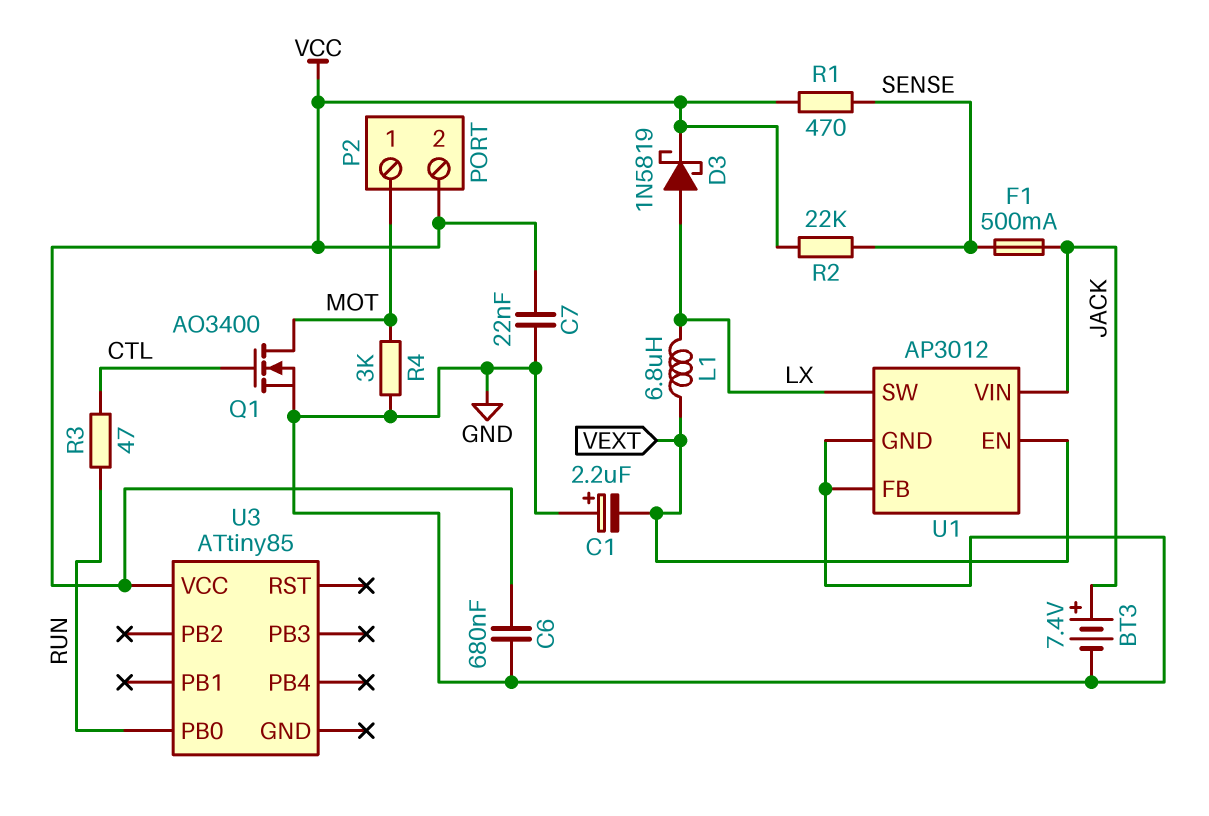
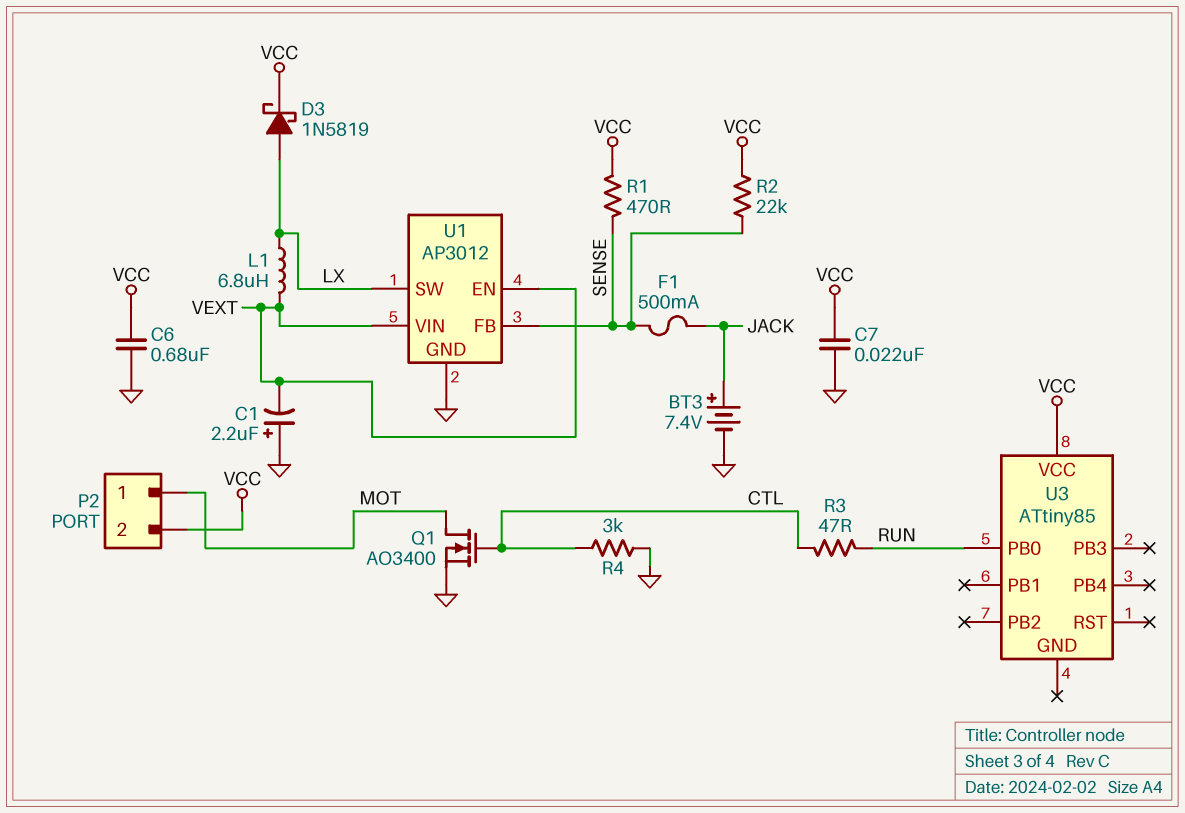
R4: 3k (GND, MOT) -> 3k (CTL, GND)
U1 pin FB: GND -> SENSE
U1 pin VIN: JACK -> VEXT

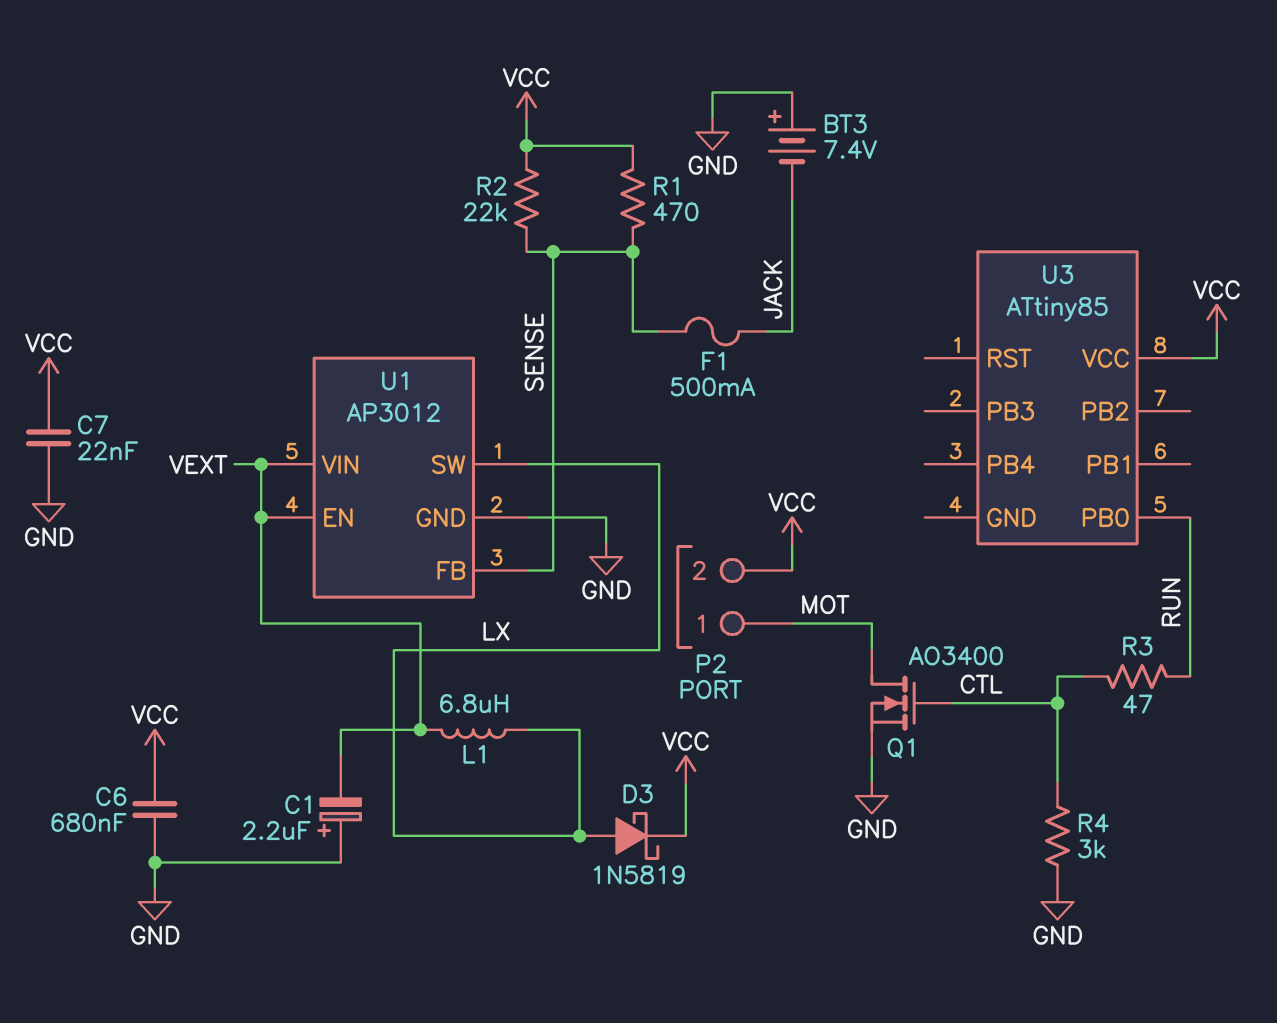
BT3: 7.4V (plus JACK, minus GND) -> 7.4V (plus GND, minus JACK)

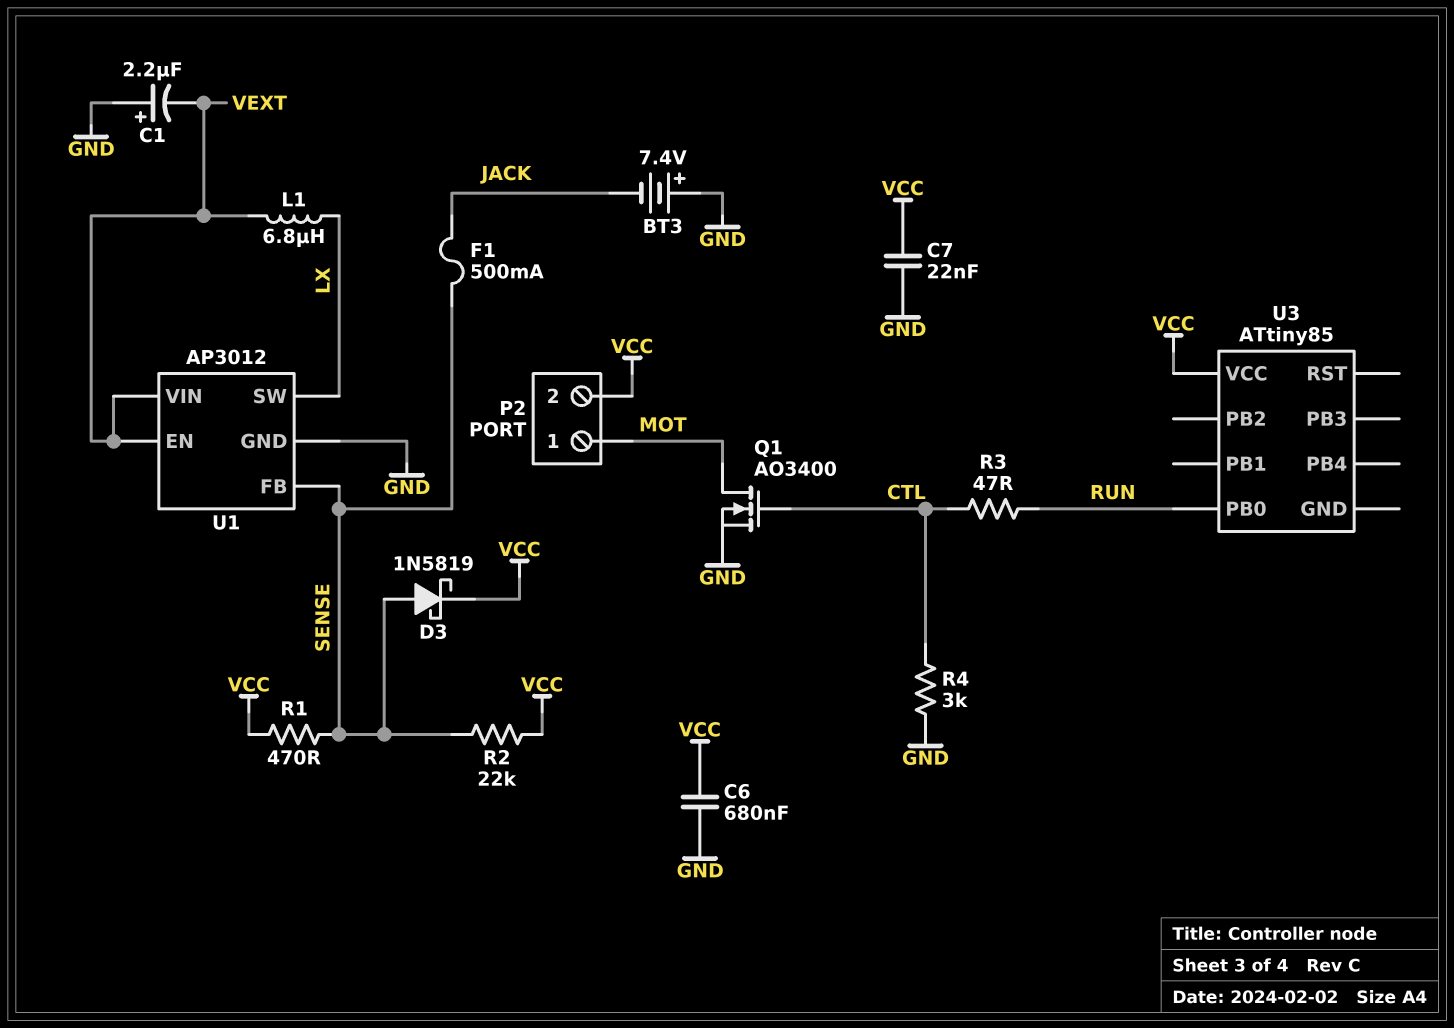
D3: schottky 1N5819 (A LX, K VCC) -> schottky 1N5819 (A SENSE, K VCC)

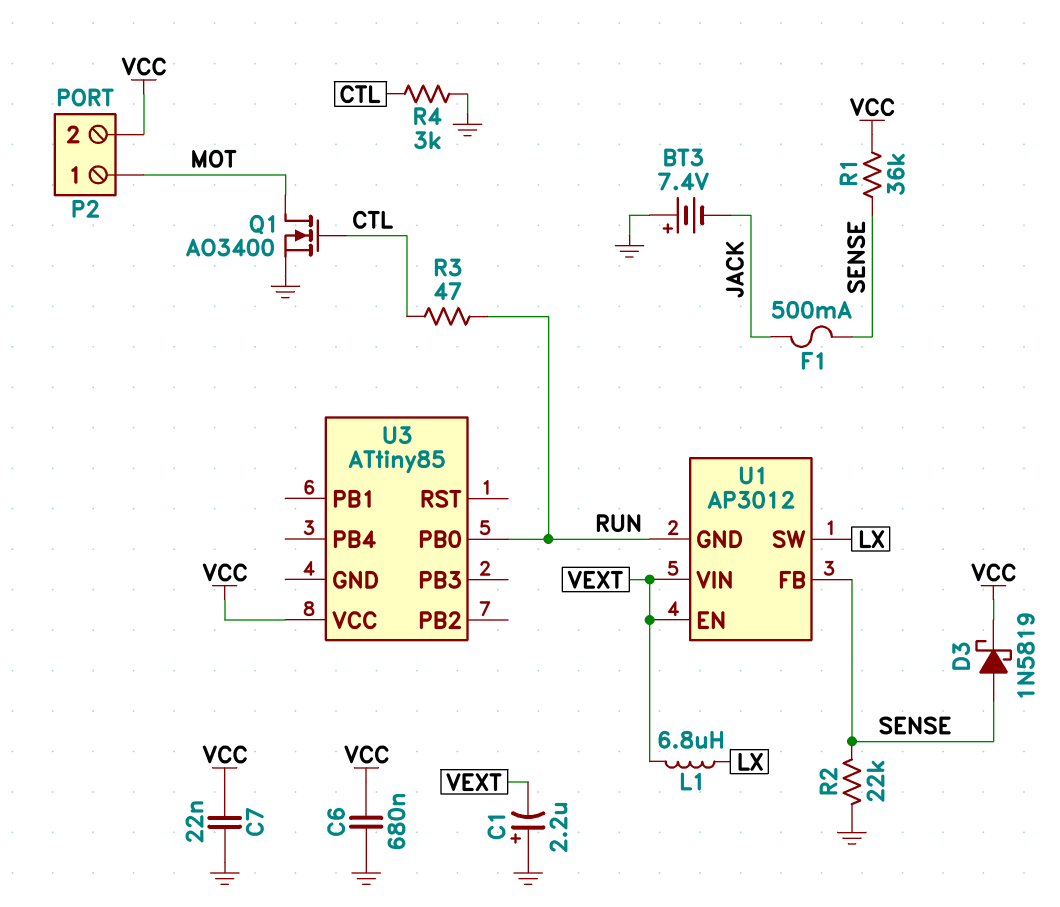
R1: 470 (SENSE, VCC) -> 36k (SENSE, VCC)
R2: 22k (SENSE, VCC) -> 22k (GND, SENSE)
U1 pin GND: GND -> RUN

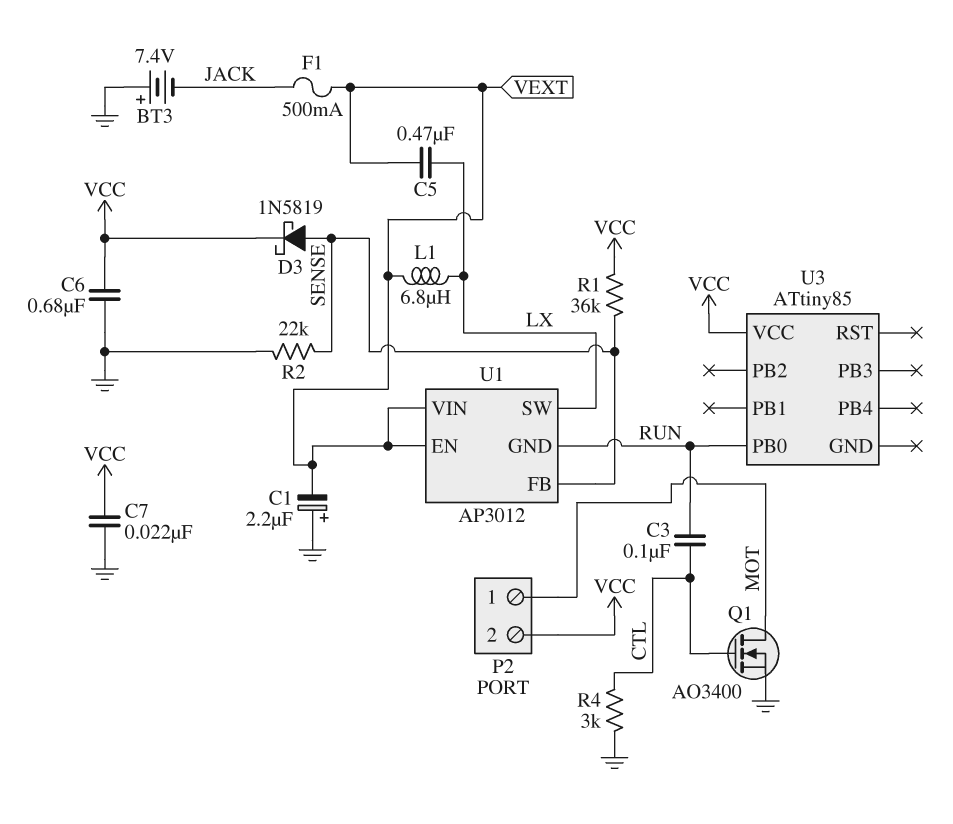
C3: none -> 100nF (CTL, RUN)
C5: none -> 470nF (LX, VEXT)
F1: 500mA (JACK, SENSE) -> 500mA (JACK, VEXT)
R3: 47 (CTL, RUN) -> none

